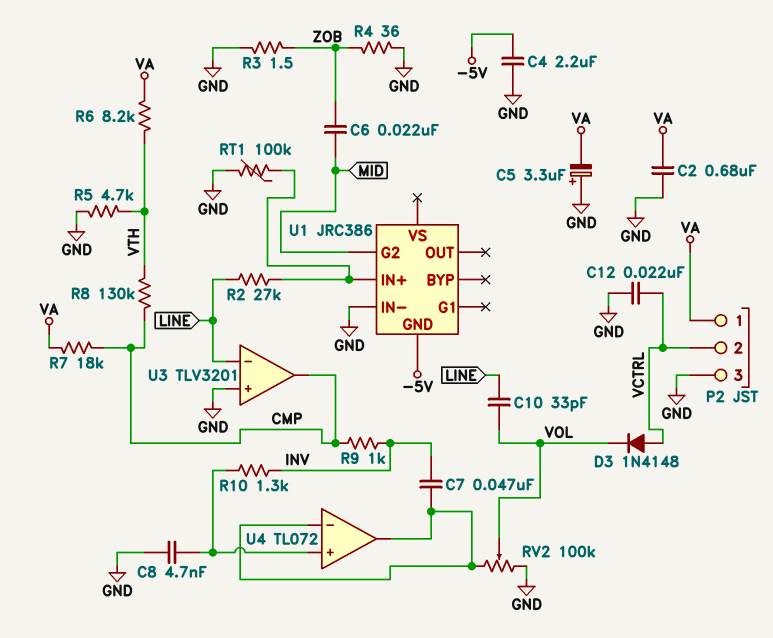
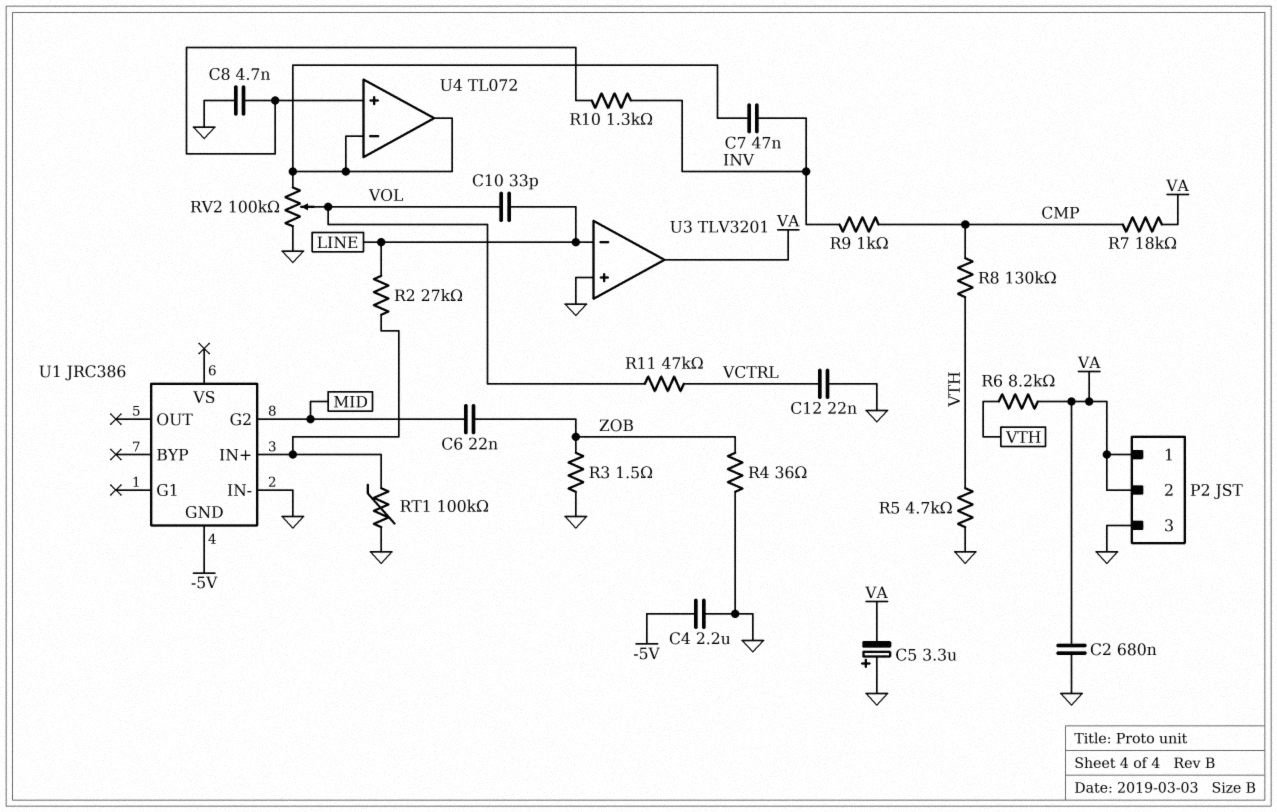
D3: diode 1N4148 (A VCTRL, K VOL) -> none
P2 pin 2: VCTRL -> VA
R11: none -> 47k (VCTRL, VOL)
U3 pin out: CMP -> VA

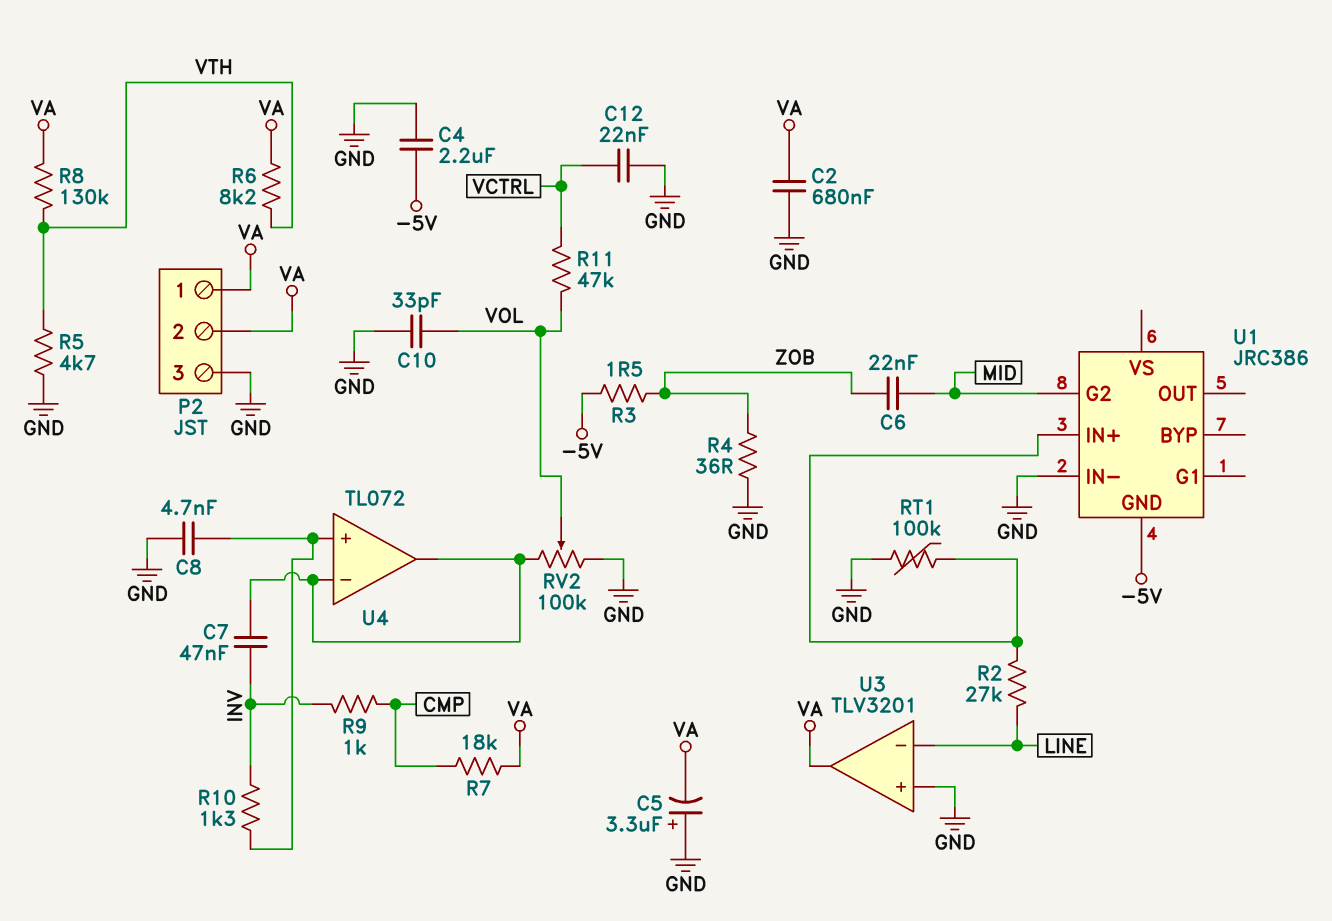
C10: 33pF (LINE, VOL) -> 33pF (GND, VOL)
R3: 1.5 (GND, ZOB) -> 1.5 (-5V, ZOB)
R8: 130k (CMP, VTH) -> 130k (VA, VTH)

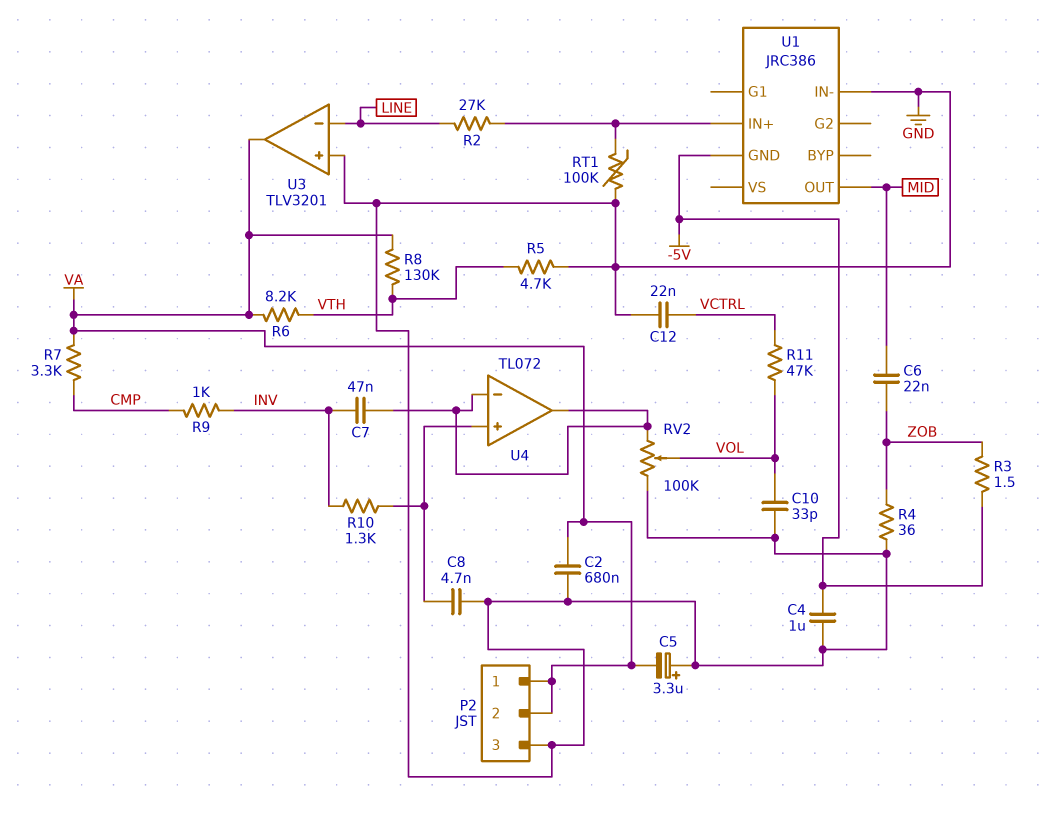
C4: 2.2uF (-5V, GND) -> 1uF (-5V, GND)
R7: 18k (CMP, VA) -> 3.3k (CMP, VA)
U1 pin G2: MID -> none
U1 pin OUT: none -> MID

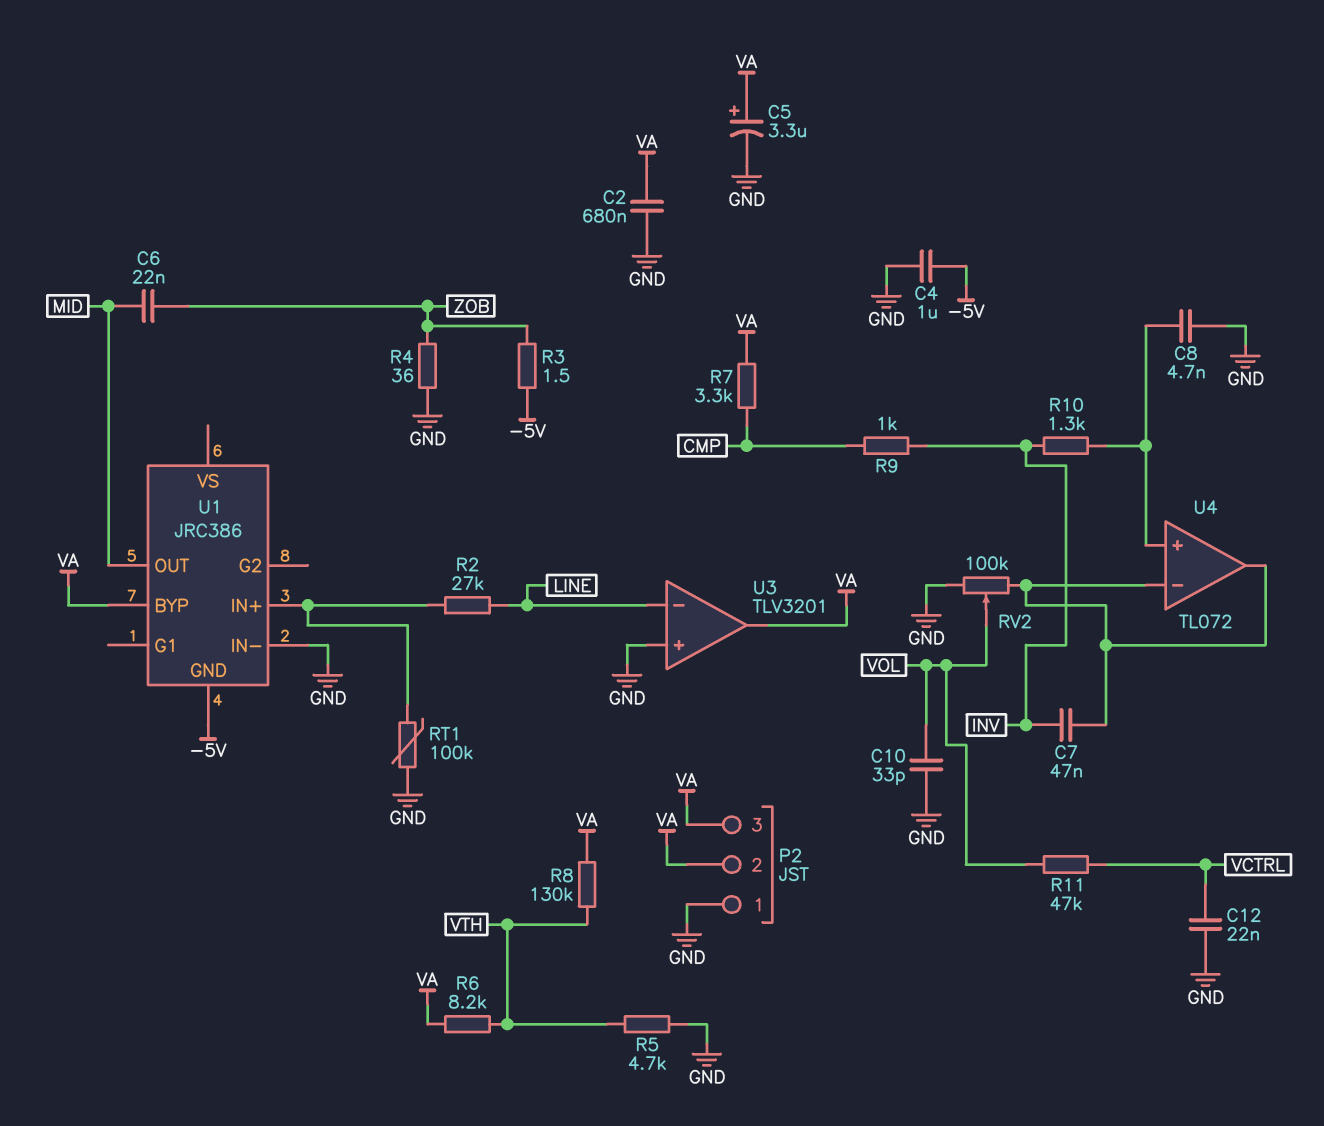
C5: 3.3uF (plus GND, minus VA) -> 3.3uF (plus VA, minus GND)
P2 pin 1: VA -> GND
P2 pin 3: GND -> VA
U1 pin BYP: none -> VA

